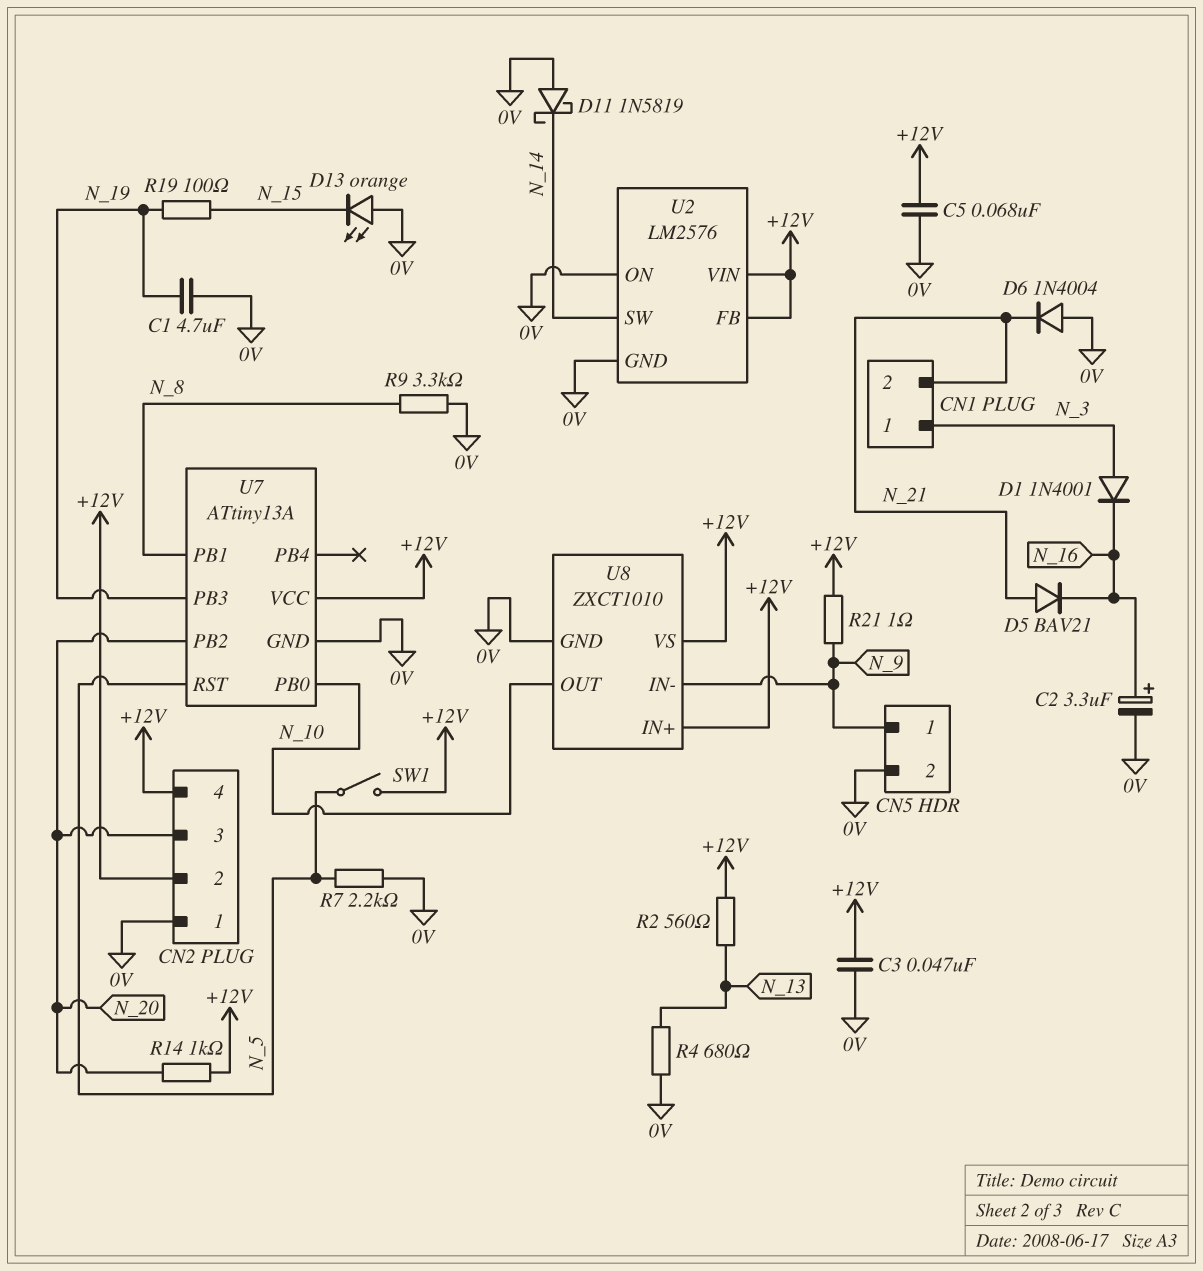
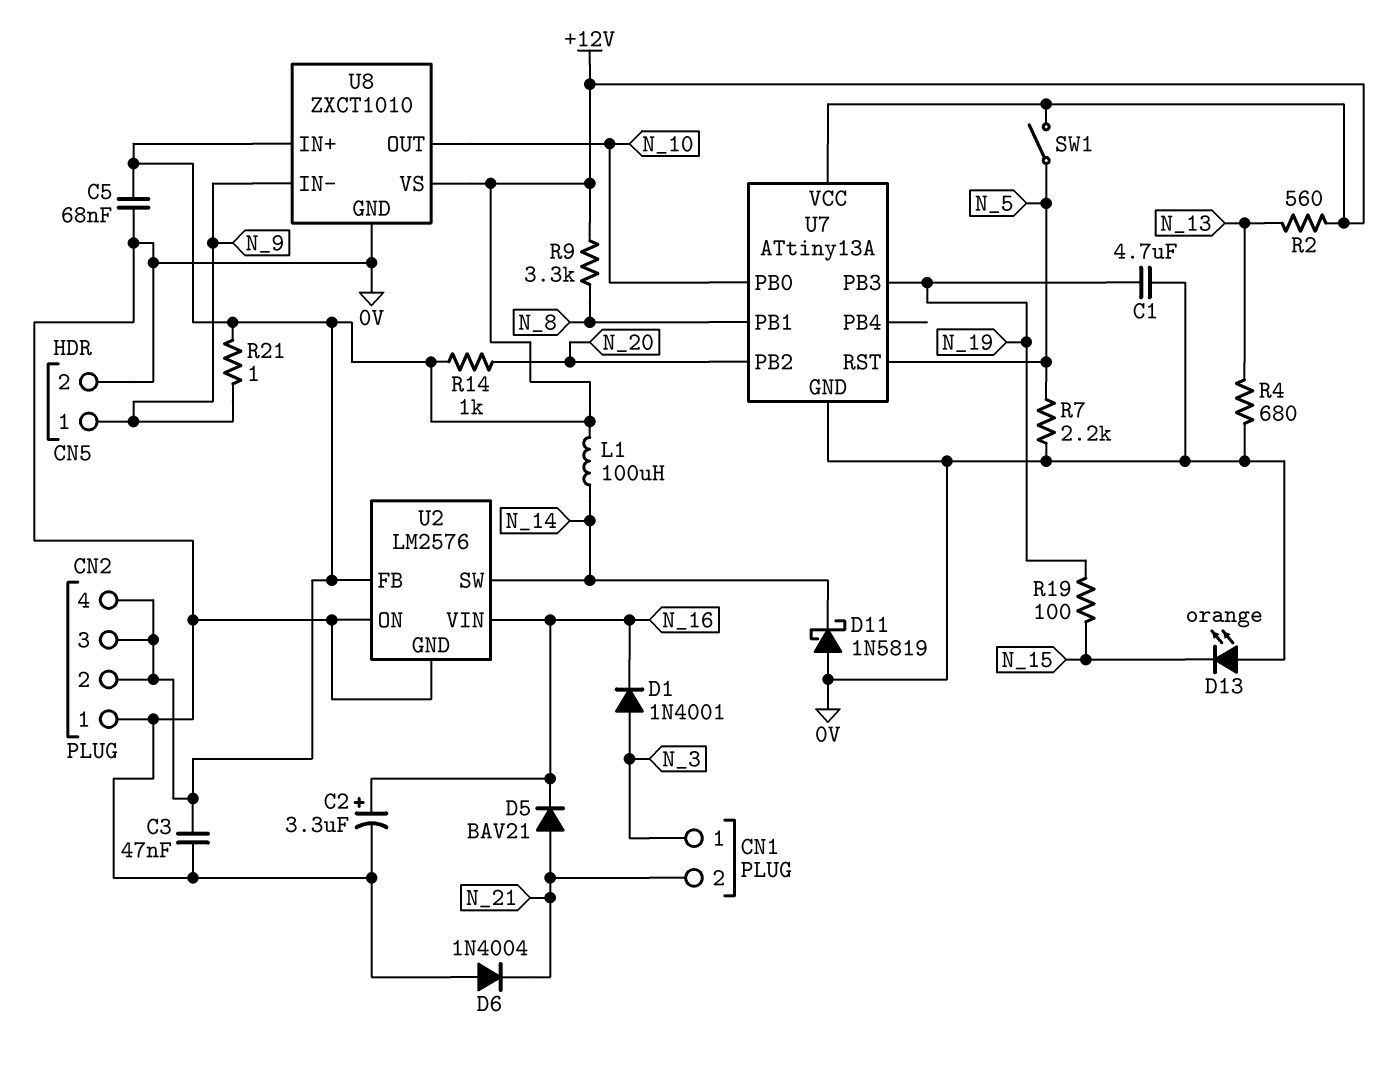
CN2 pin 3: N_20 -> +12V
L1: none -> 100uH (+12V, N_14)
R9: 3.3k (0V, N_8) -> 3.3k (+12V, N_8)
U2 pin VIN: +12V -> N_16

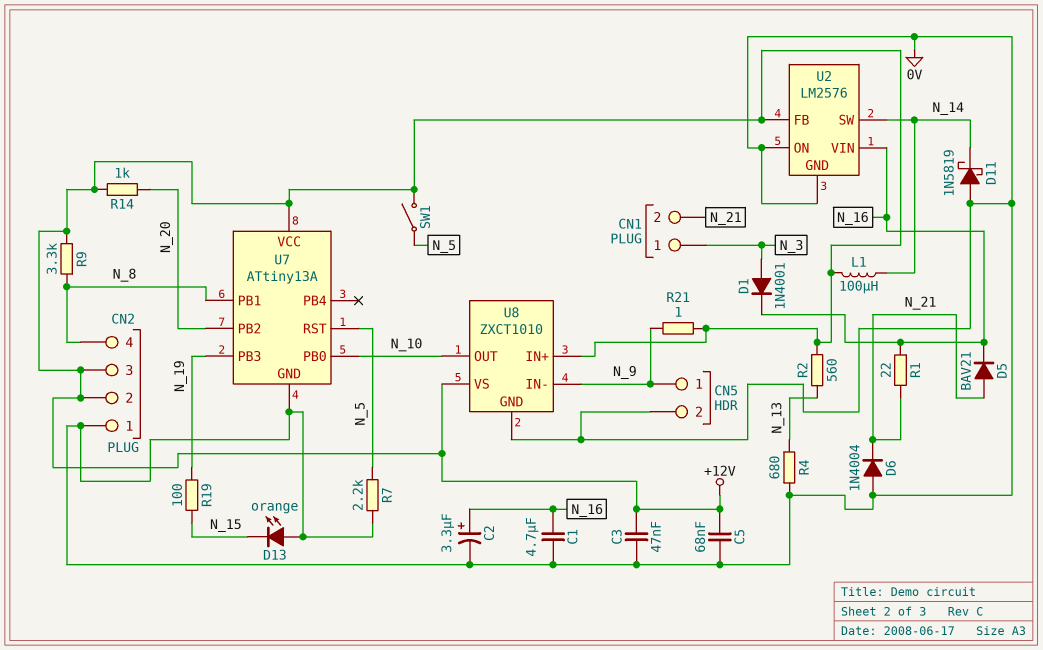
C1: 4.7uF (0V, N_19) -> 4.7uF (0V, N_16)
CN2 pin 4: +12V -> N_8
R1: none -> 22 (N_16, N_21)

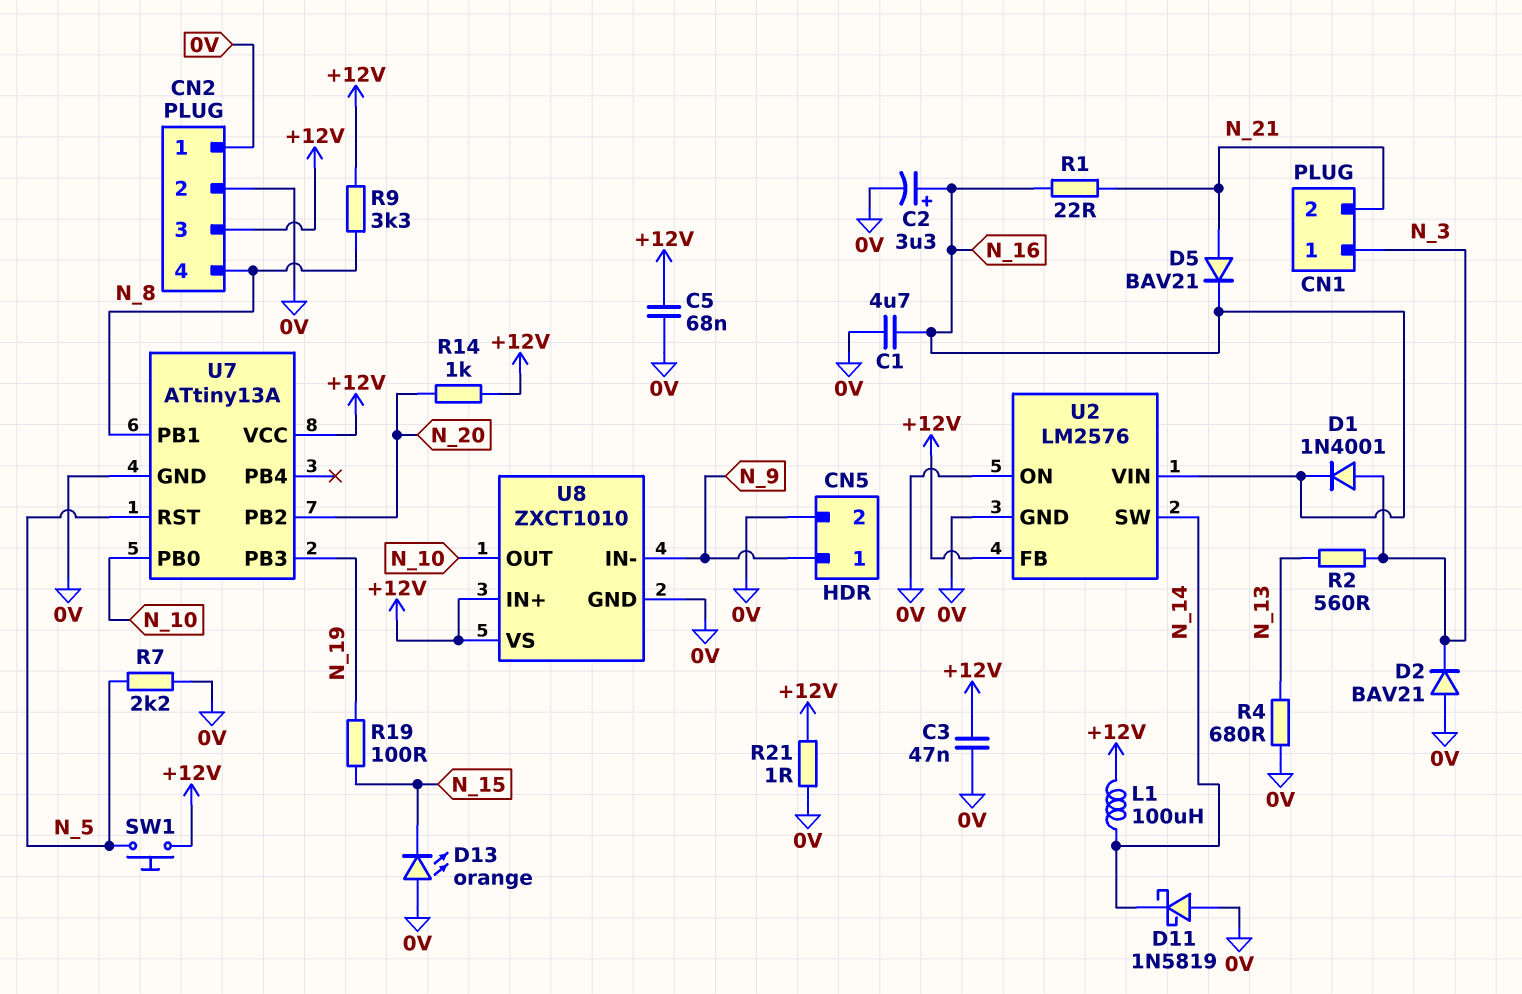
CN2 pin 2: +12V -> 0V
D2: none -> diode BAV21 (A 0V, K N_3)
D6: diode 1N4004 (A 0V, K N_21) -> none
R2: 560 (+12V, N_13) -> 560 (N_3, N_13)
R21: 1 (+12V, N_9) -> 1 (+12V, 0V)
SW1: switch (+12V, N_5) -> button (+12V, N_5)

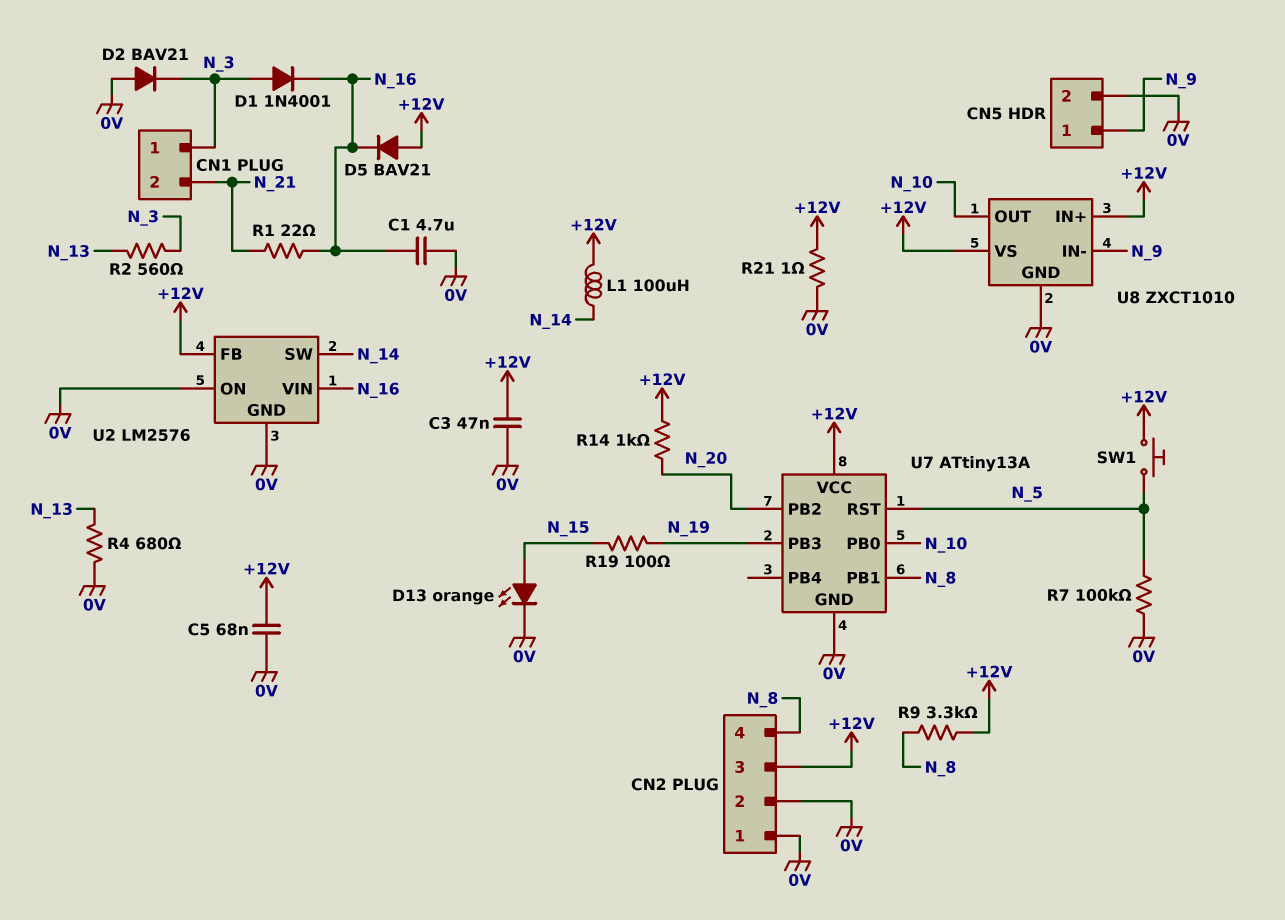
C2: 3.3uF (plus N_16, minus 0V) -> none
D5: diode BAV21 (A N_21, K N_16) -> diode BAV21 (A +12V, K N_16)
D11: schottky 1N5819 (A 0V, K N_14) -> none
D13: LED orange (A 0V, K N_15) -> LED orange (A N_15, K 0V)
R7: 2.2k (0V, N_5) -> 100k (0V, N_5)

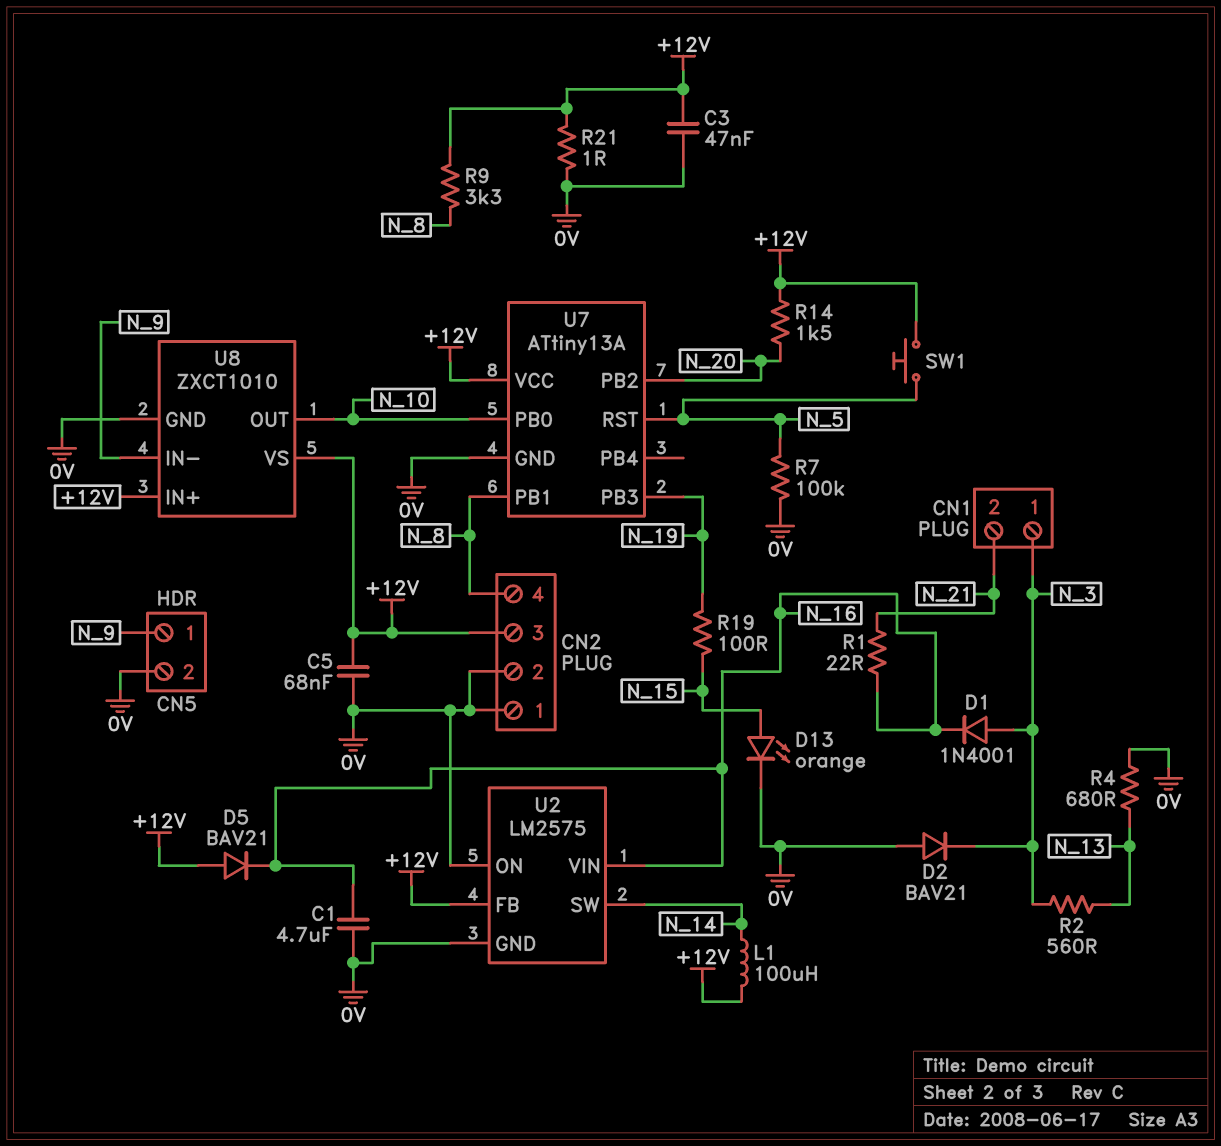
R14: 1k (+12V, N_20) -> 1.5k (+12V, N_20)
U2: LM2576 -> LM2575

